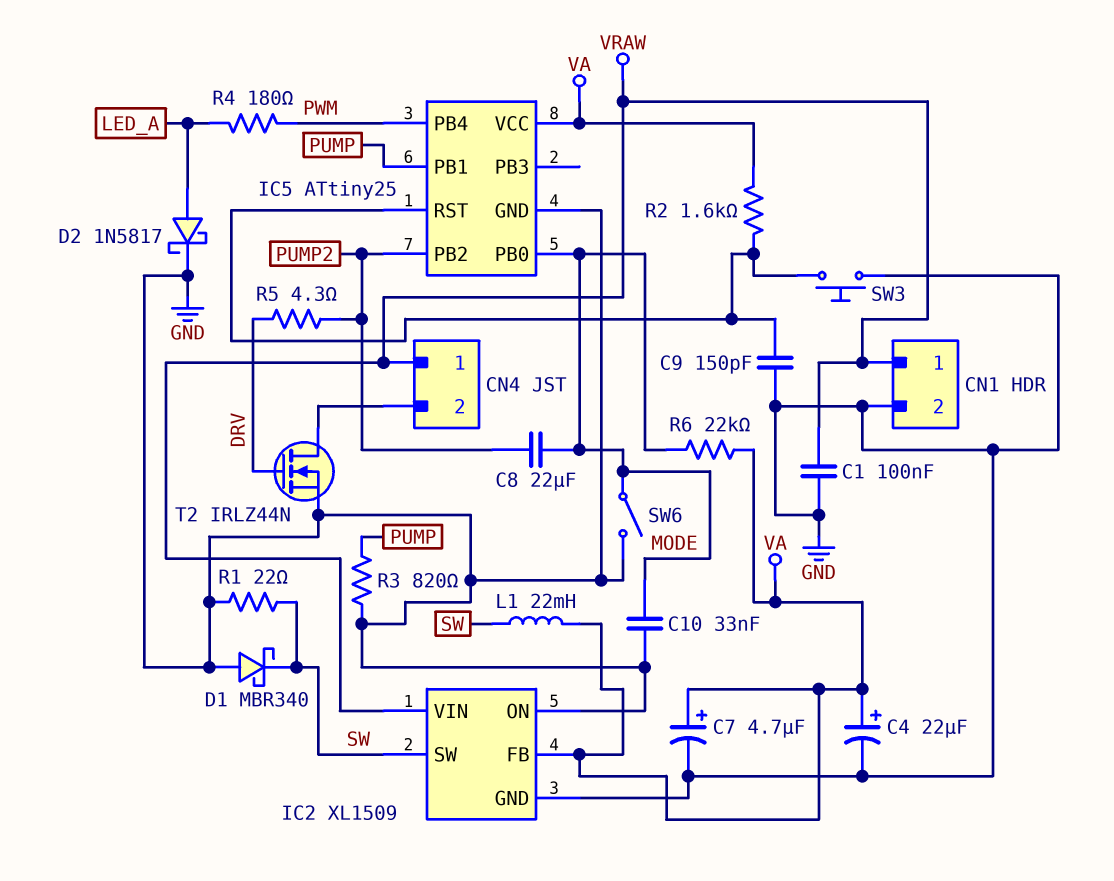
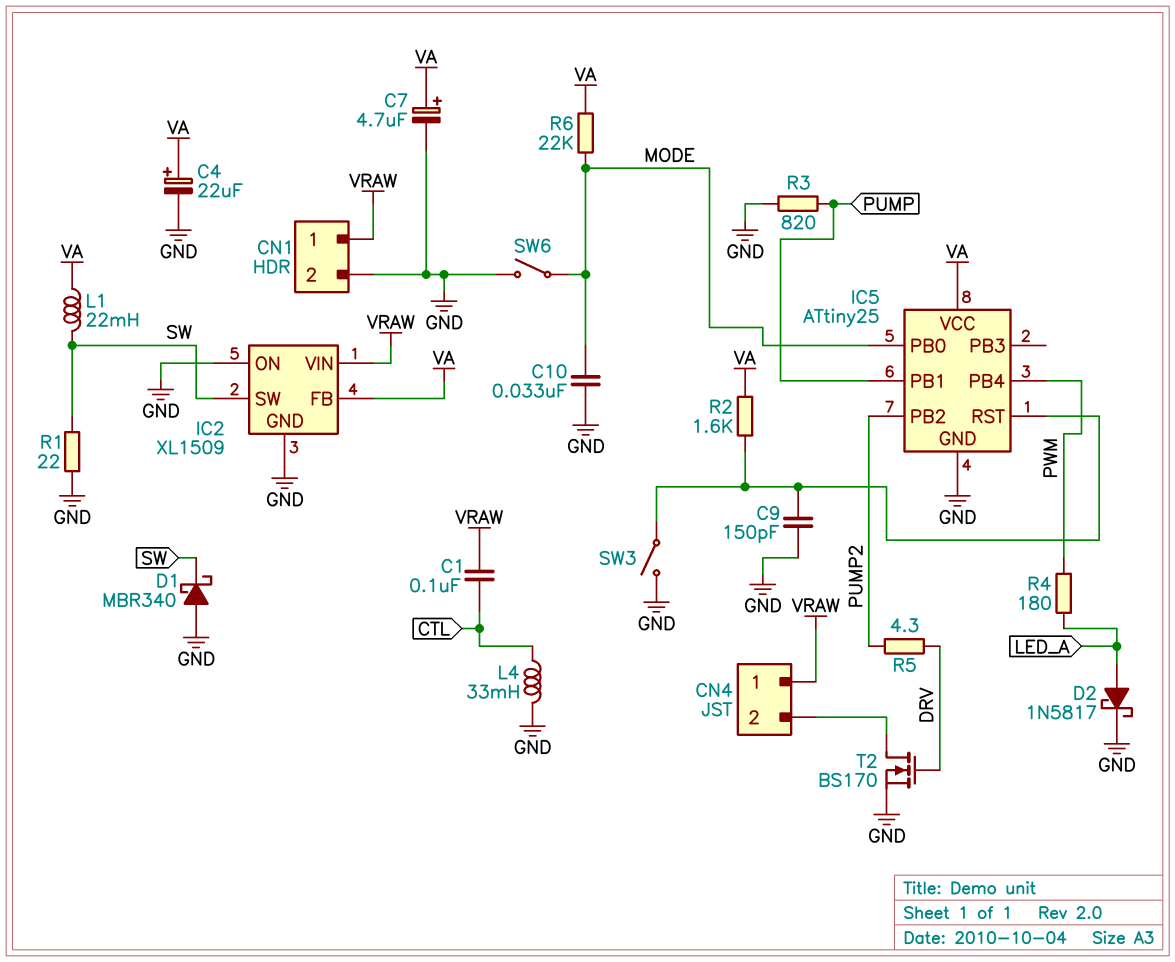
C1: 100nF (GND, VRAW) -> 100nF (CTL, VRAW)
C8: 22uF (MODE, PUMP2) -> none
L4: none -> 33mH (CTL, GND)
SW3: button (GND, IC5/RST) -> switch (GND, IC5/RST)
T2: NMOS IRLZ44N (G DRV, D CN4/2, S GND) -> NMOS BS170 (G DRV, D CN4/2, S GND)

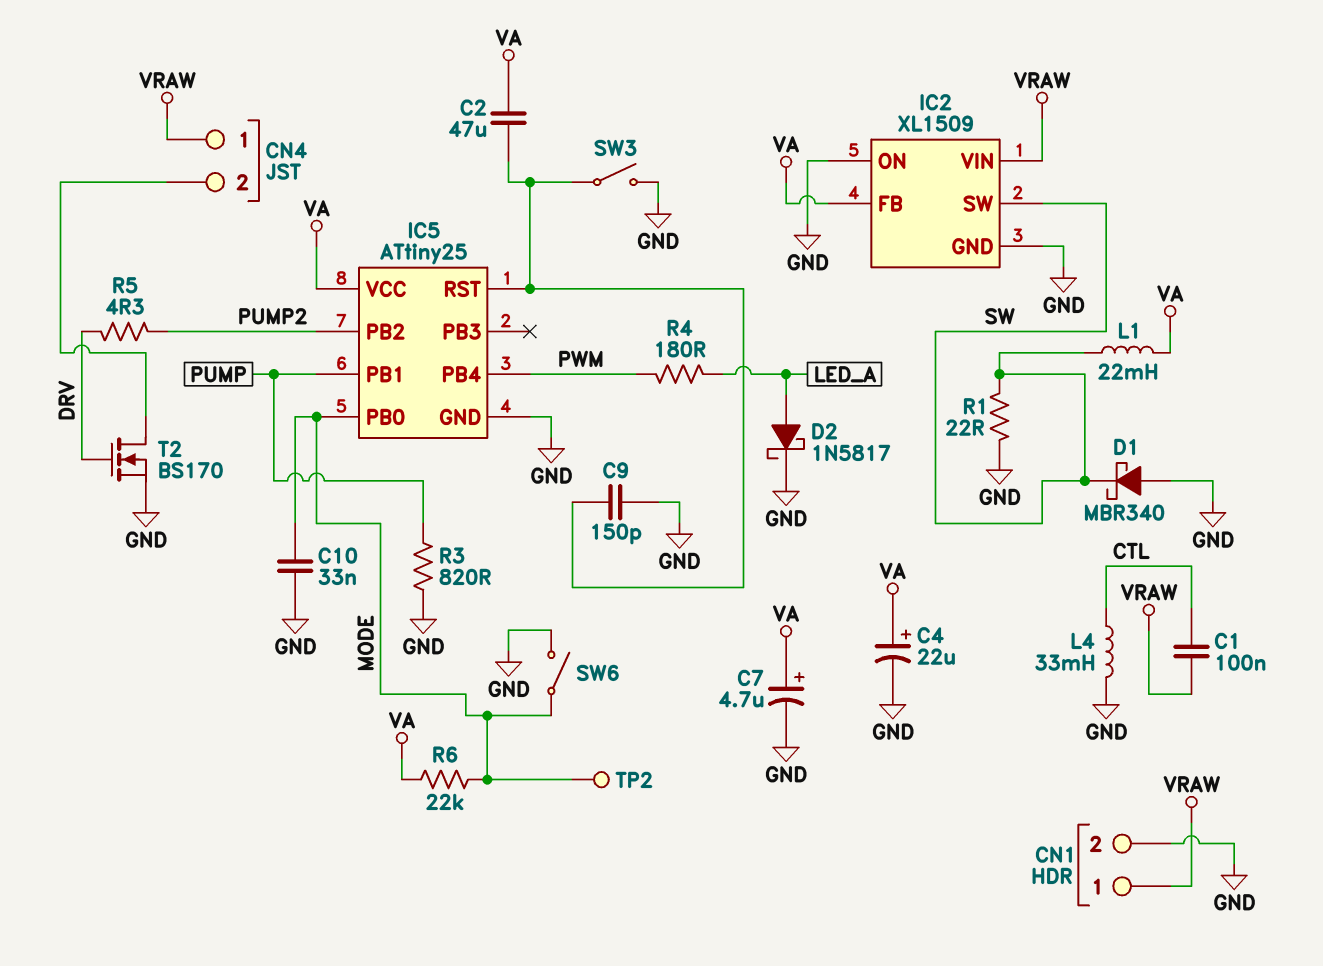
C2: none -> 47uF (IC5/RST, VA)
R2: 1.6k (IC5/RST, VA) -> none
TP2: none -> test point (MODE)

